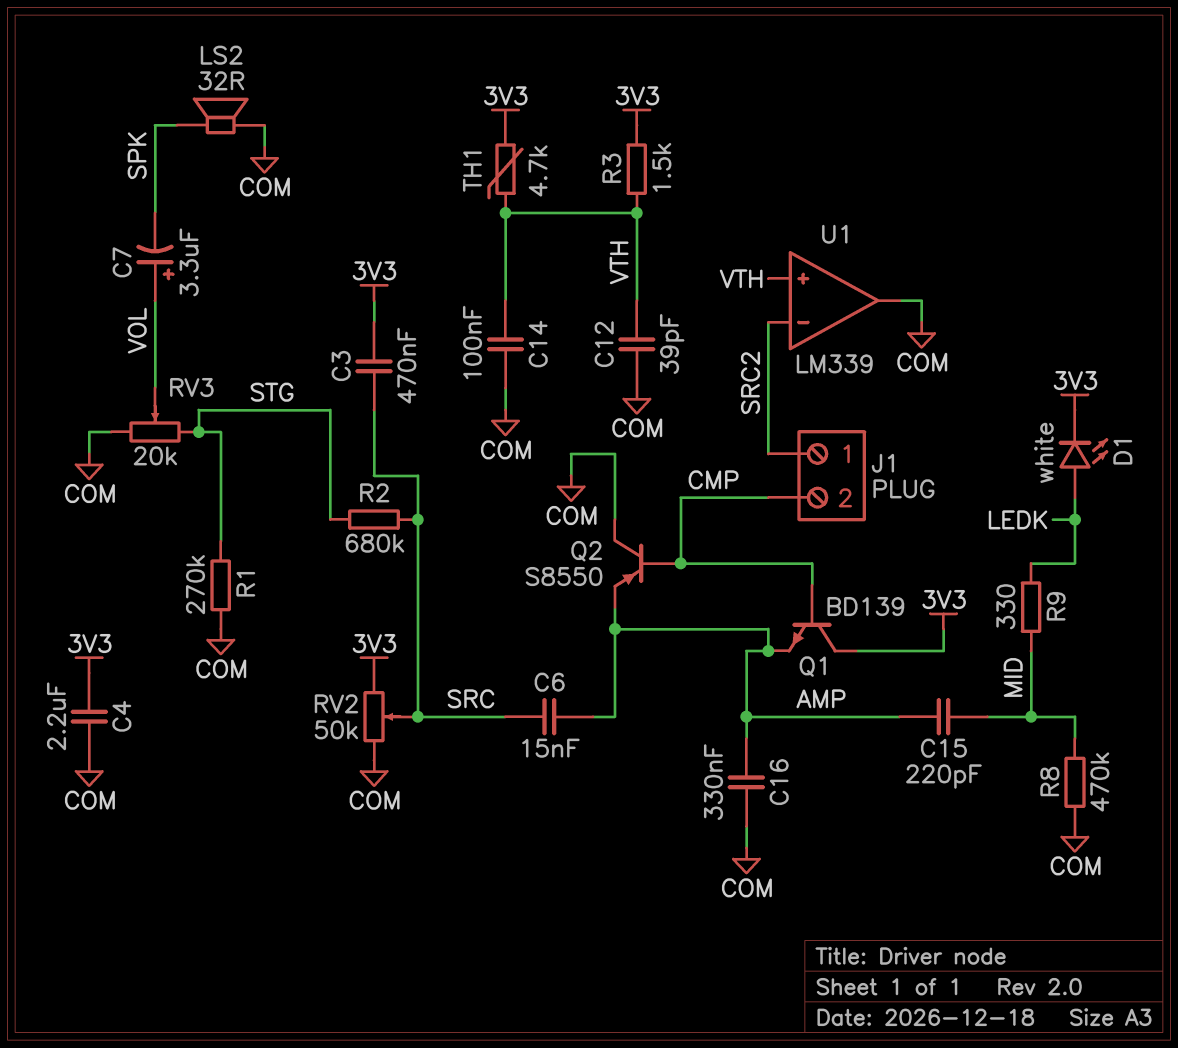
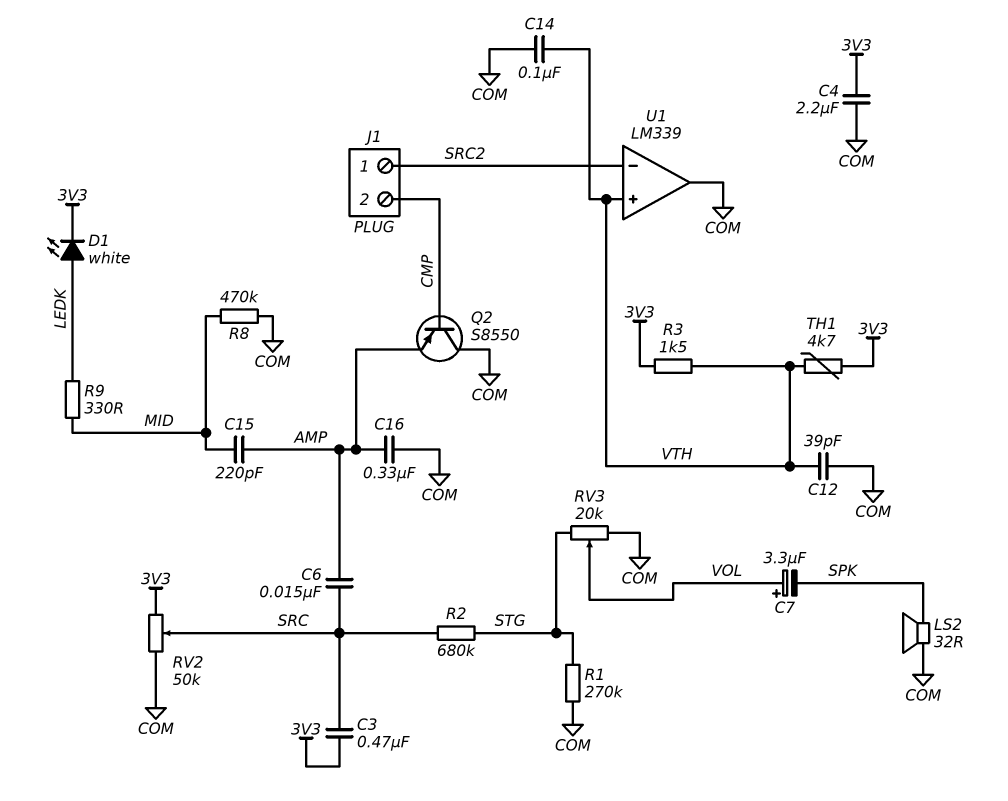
Q1: NPN BD139 (B CMP, C 3V3, E AMP) -> none

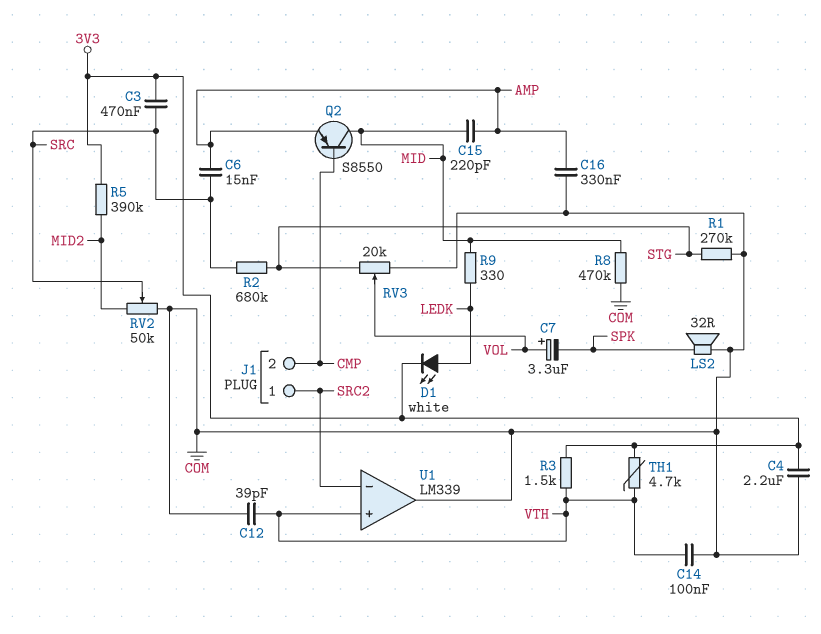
Q2: PNP S8550 (B CMP, C COM, E AMP) -> PNP S8550 (B CMP, C MID, E AMP)
R5: none -> 390k (3V3, MID2)
RV2: 50k (3V3, COM, wiper SRC) -> 50k (COM, MID2, wiper SRC)

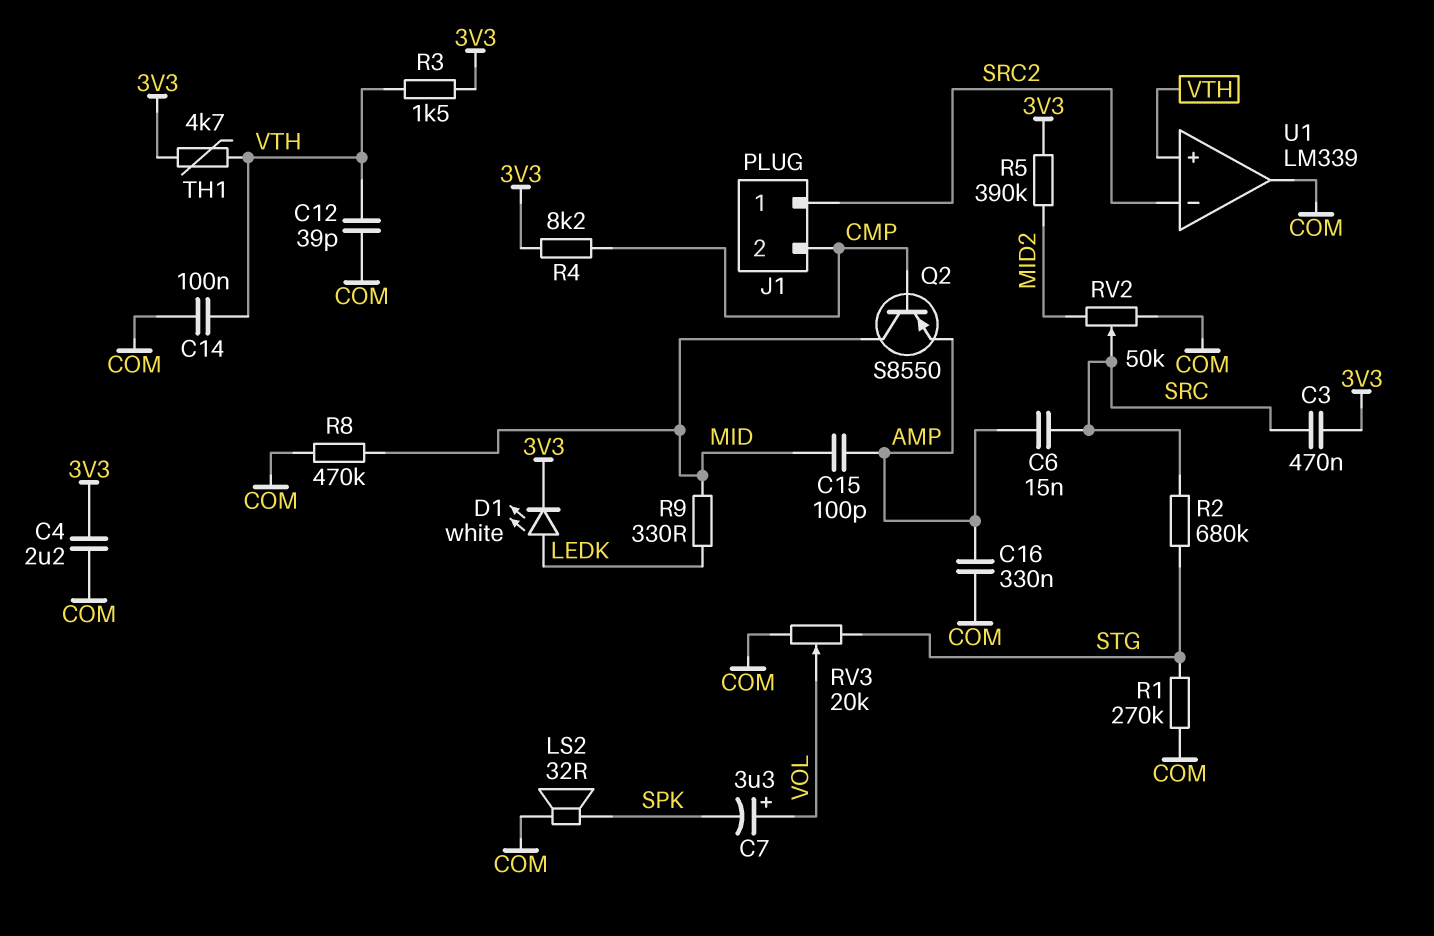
C15: 220pF (AMP, MID) -> 100pF (AMP, MID)
R4: none -> 8.2k (3V3, CMP)

